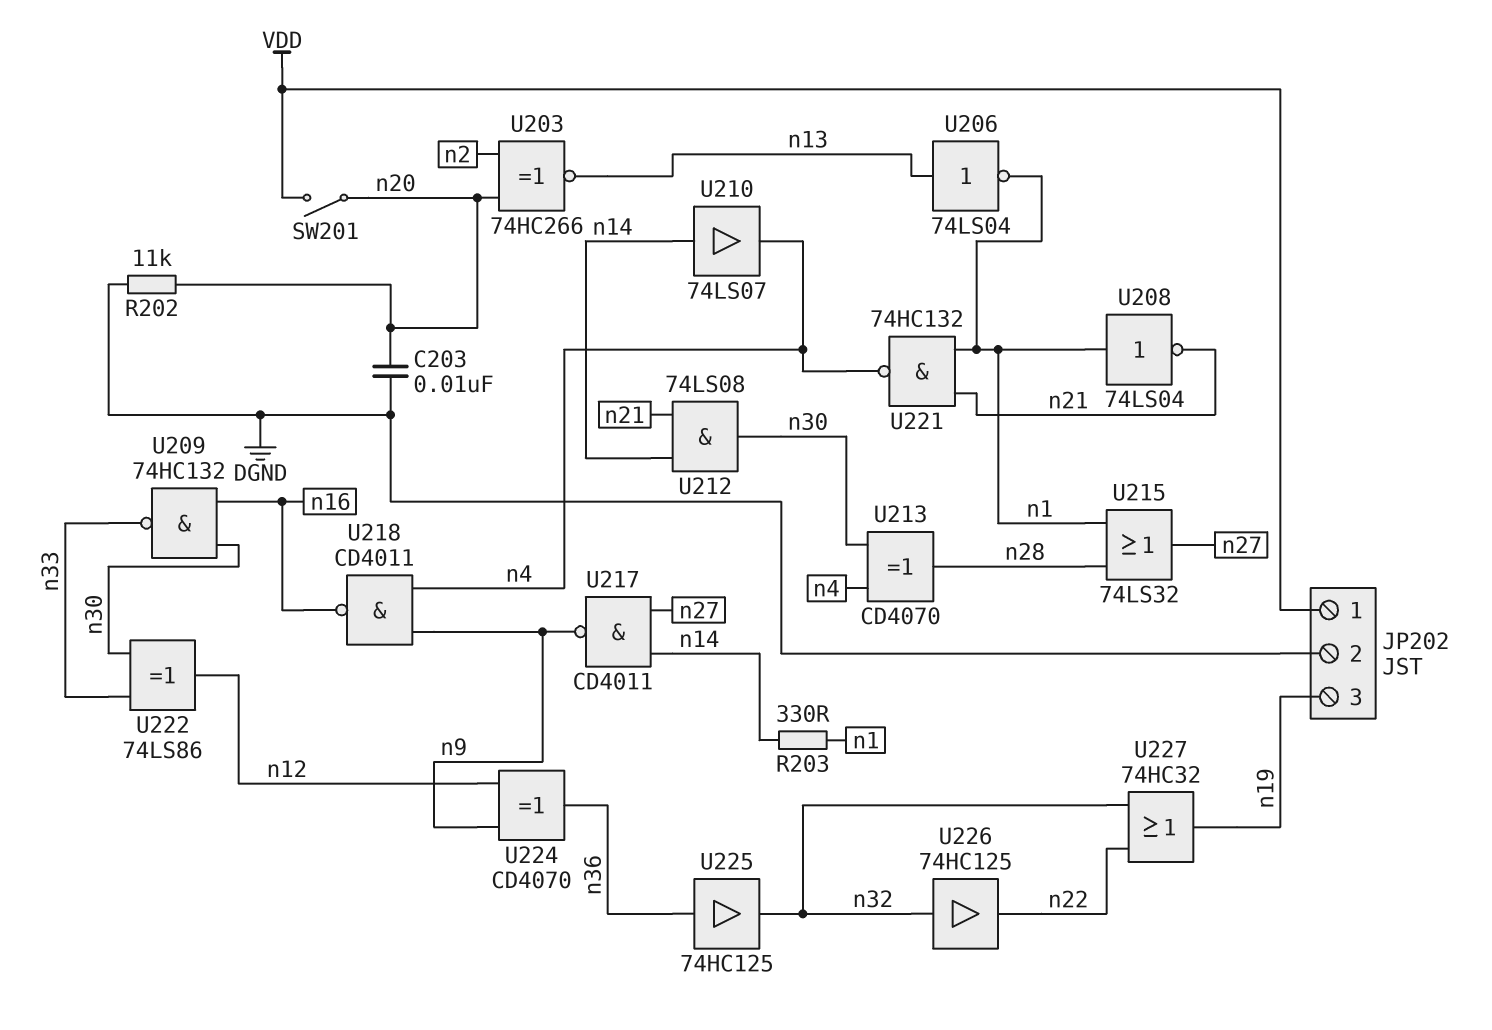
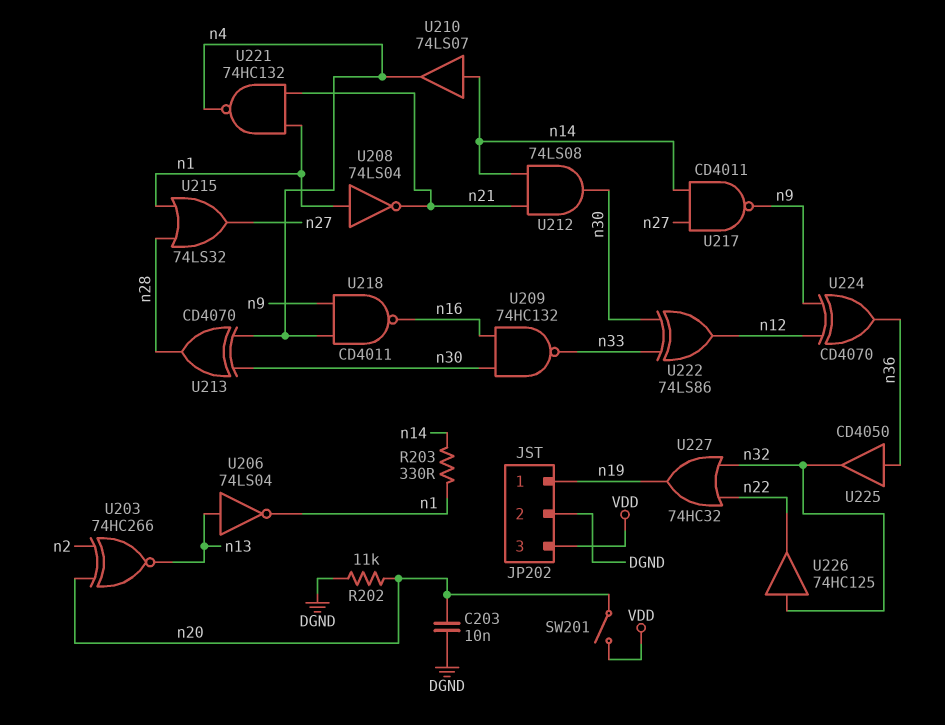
JP202 pin 1: VDD -> n19
JP202 pin 3: n19 -> VDD
U225: buffer 74HC125 (in n36, out n32) -> buffer CD4050 (in n36, out n32)

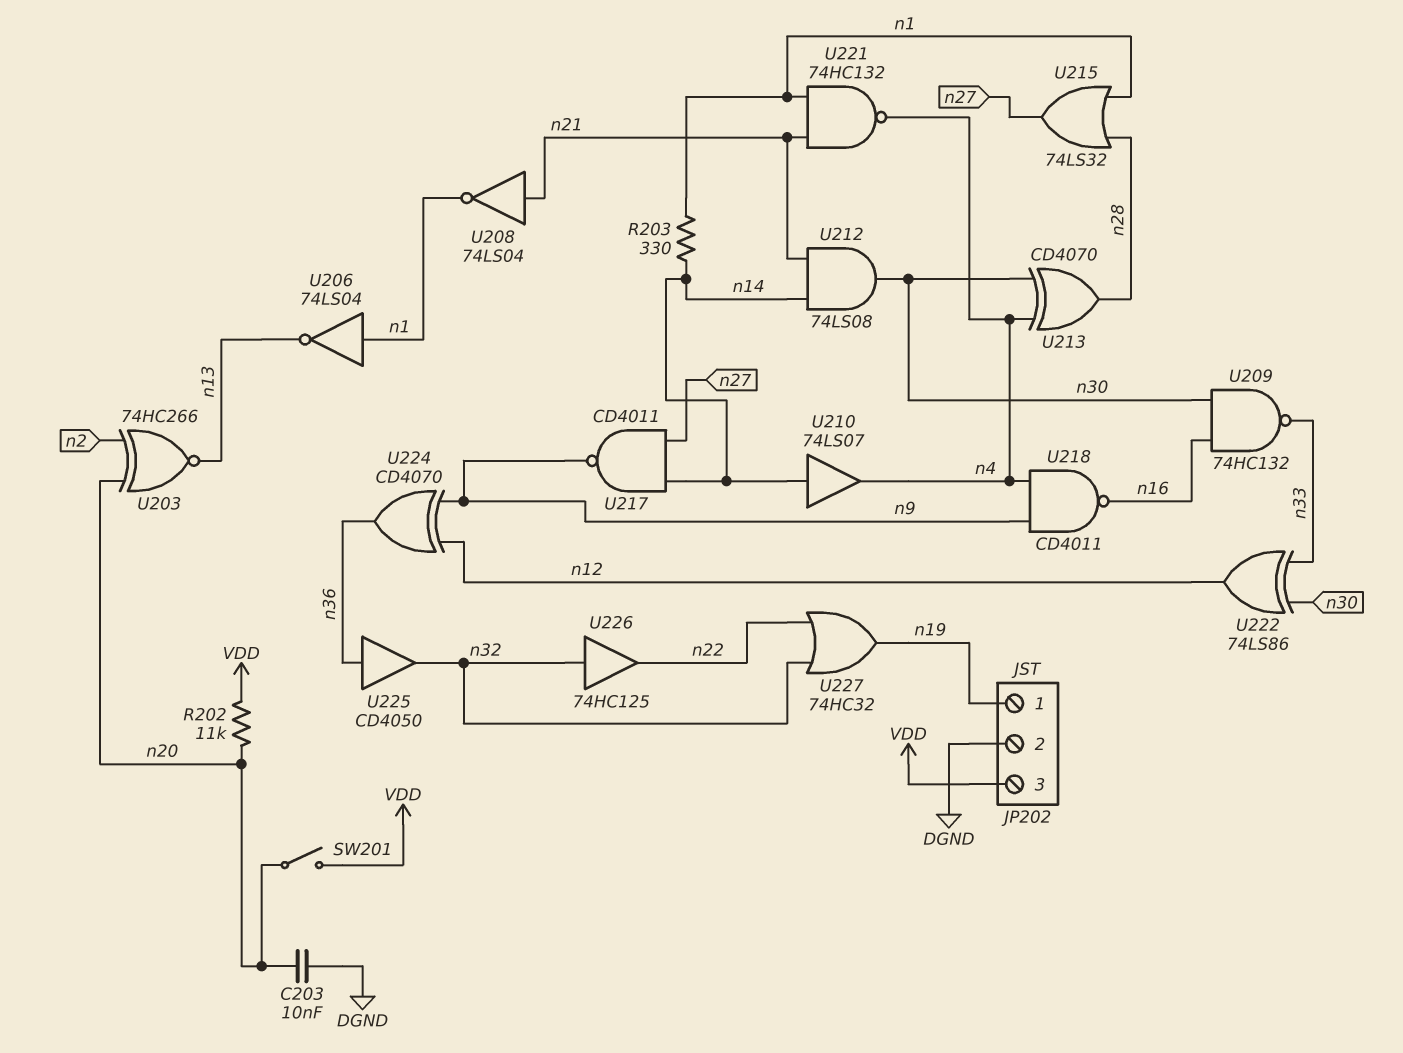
R202: 11k (DGND, n20) -> 11k (VDD, n20)
U206: NOT 74LS04 (in n13, out n1) -> NOT 74LS04 (in n1, out n13)
U208: NOT 74LS04 (in n1, out n21) -> NOT 74LS04 (in n21, out n1)

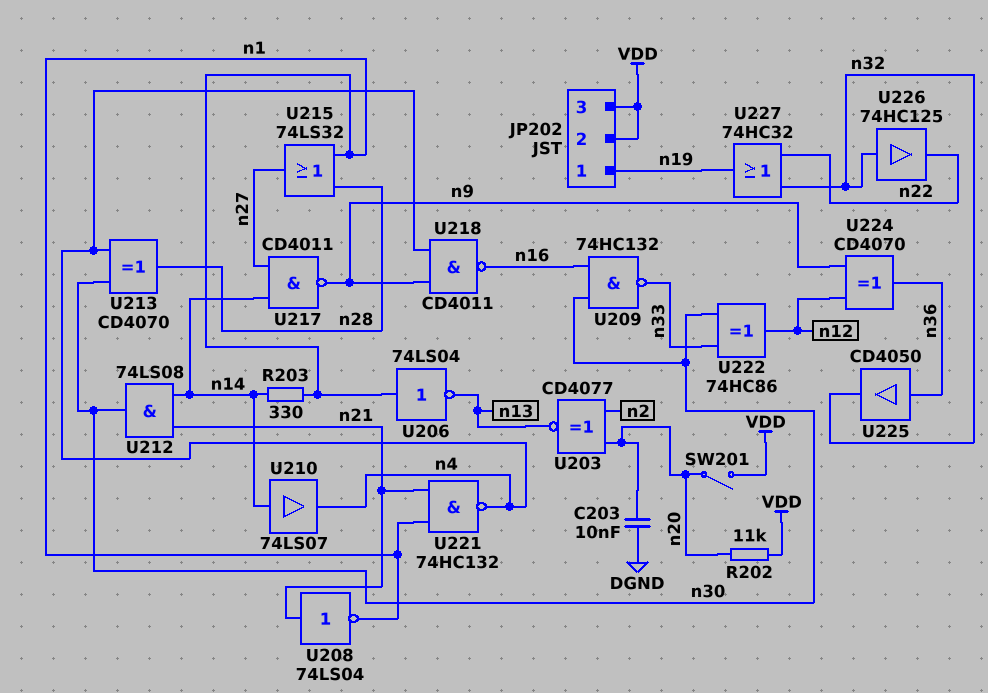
JP202 pin 2: DGND -> VDD
U203: XNOR 74HC266 (in n2, in n20, out n13) -> XNOR CD4077 (in n2, in n20, out n13)
U222: XOR 74LS86 (in n30, in n33, out n12) -> XOR 74HC86 (in n30, in n33, out n12)

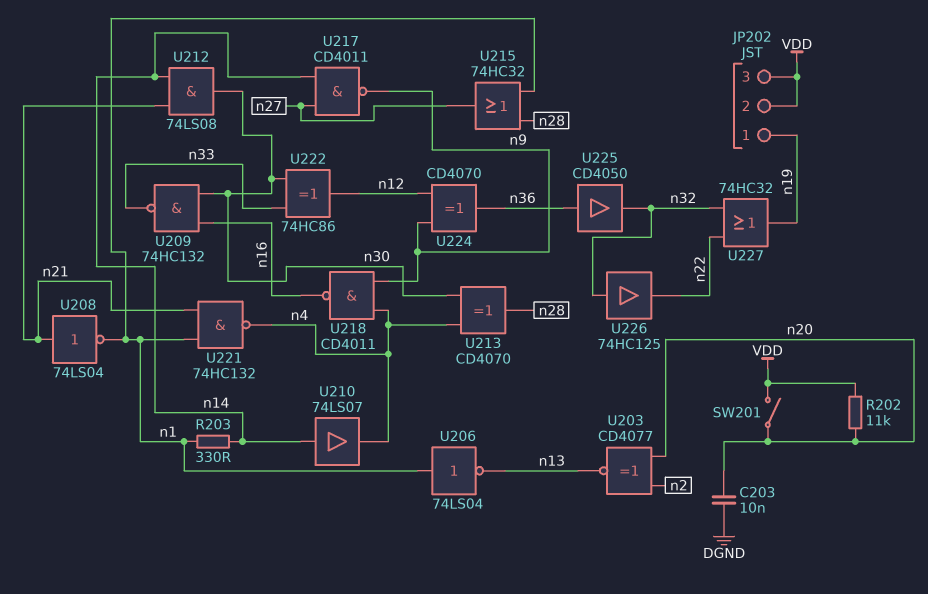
U215: OR 74LS32 (in n1, in n28, out n27) -> OR 74HC32 (in n1, in n28, out n27)

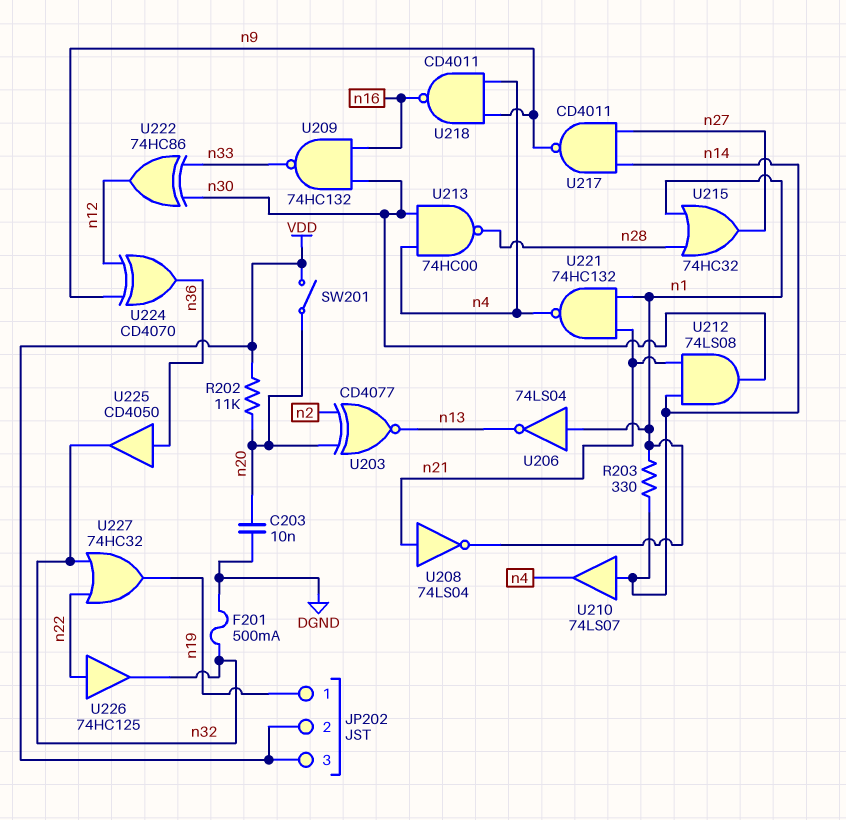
F201: none -> 500mA (DGND, n32)
U213: XOR CD4070 (in n4, in n30, out n28) -> NAND 74HC00 (in n4, in n30, out n28)
U226: buffer 74HC125 (in n32, out n22) -> buffer 74HC125 (in n22, out n32)

